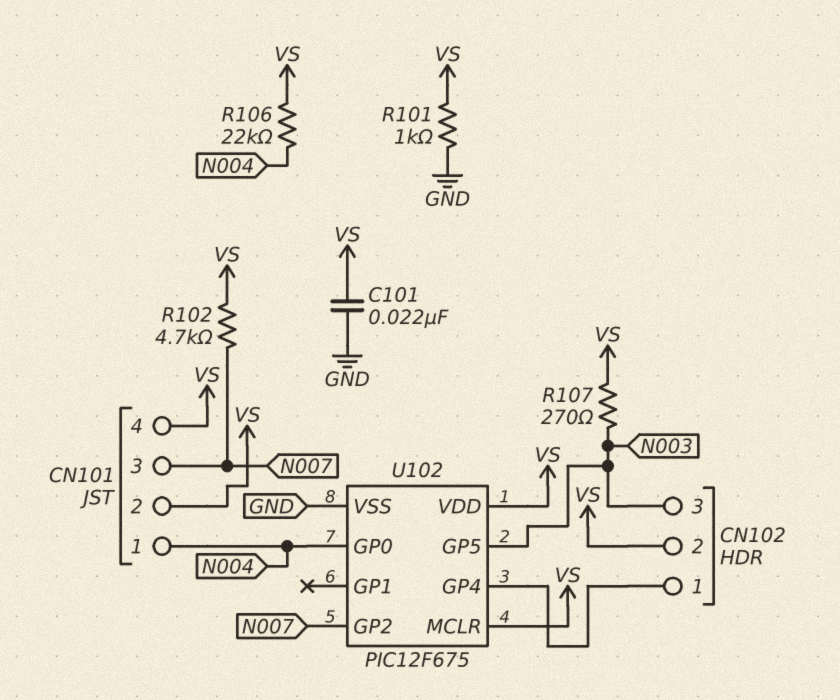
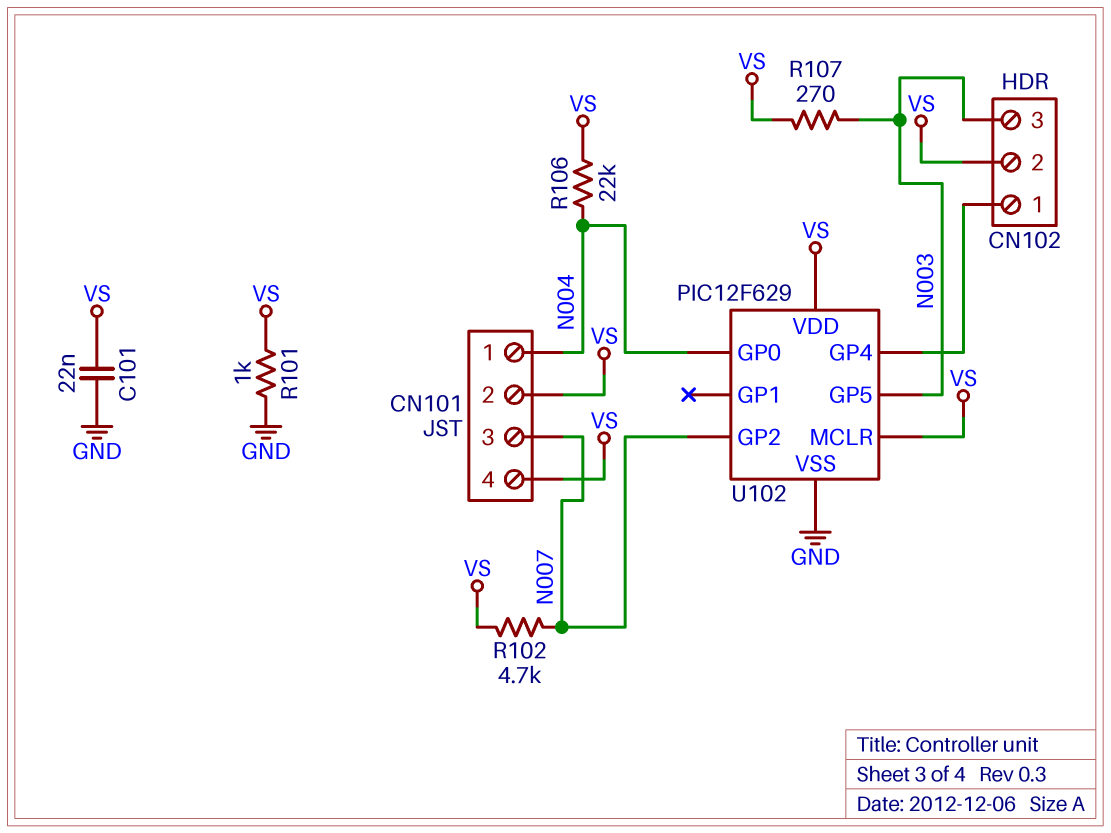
U102: PIC12F675 -> PIC12F629

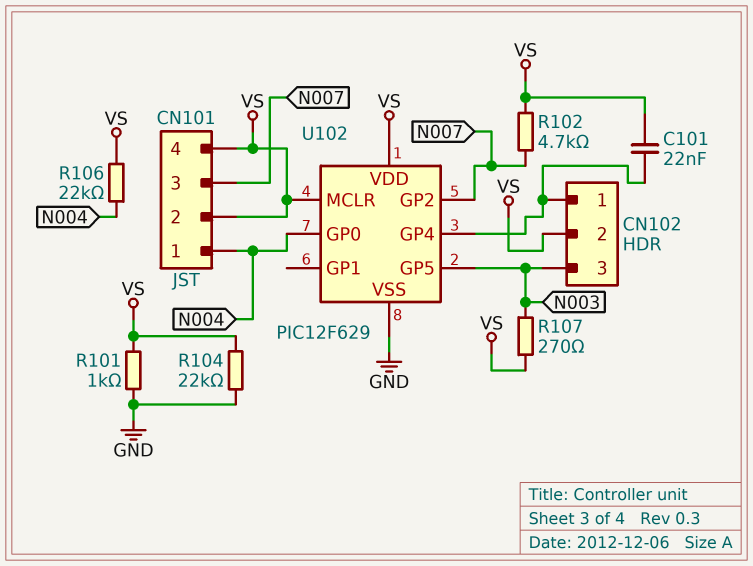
C101: 22nF (GND, VS) -> 22nF (CN102/1, VS)
R104: none -> 22k (GND, VS)

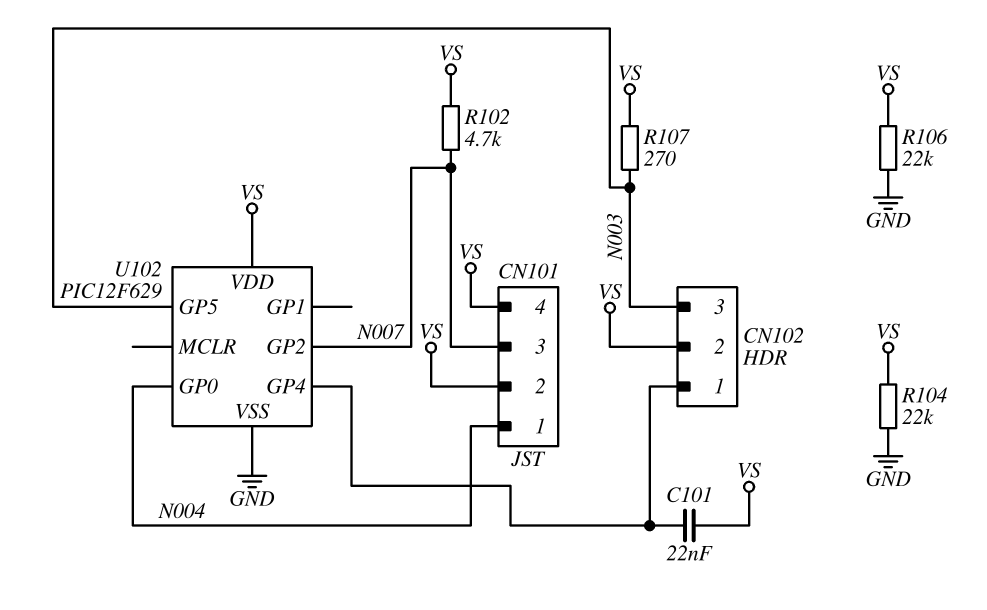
R101: 1k (GND, VS) -> none
R106: 22k (N004, VS) -> 22k (GND, VS)
U102 pin MCLR: VS -> none

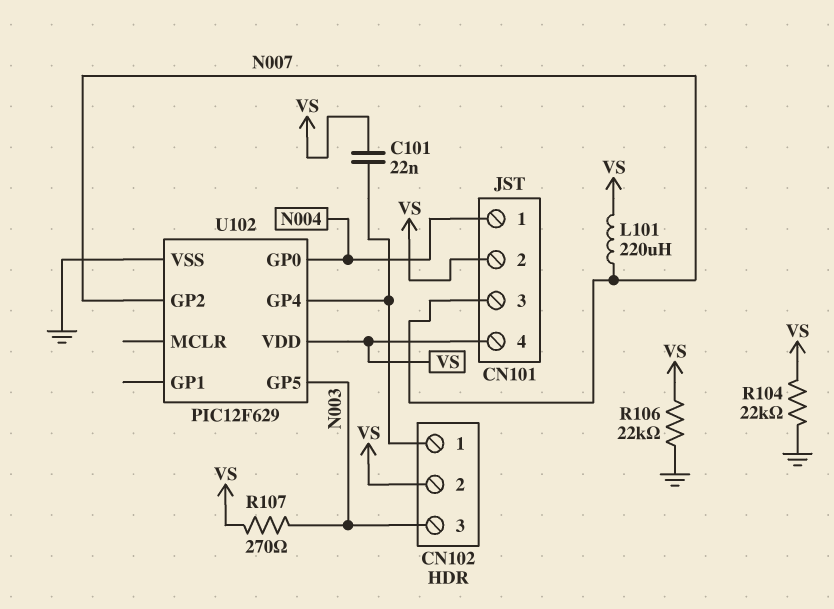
L101: none -> 220uH (N007, VS)
R102: 4.7k (N007, VS) -> none

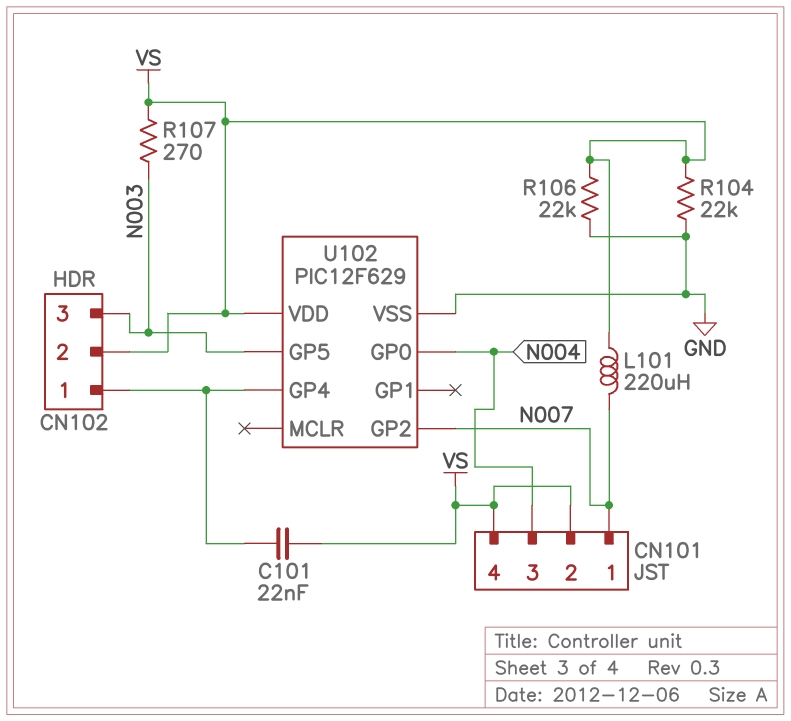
CN101 pin 1: N004 -> N007
CN101 pin 3: N007 -> N004

